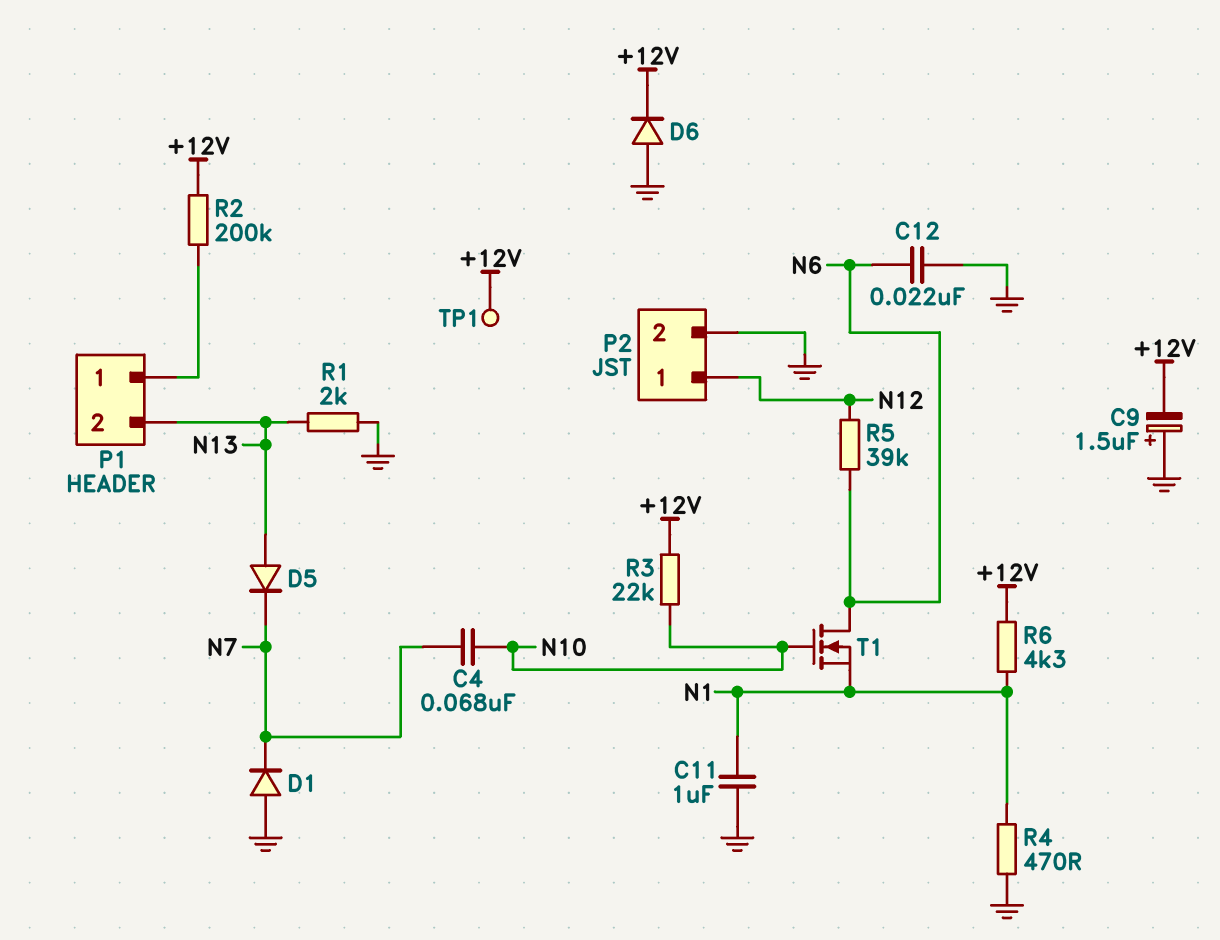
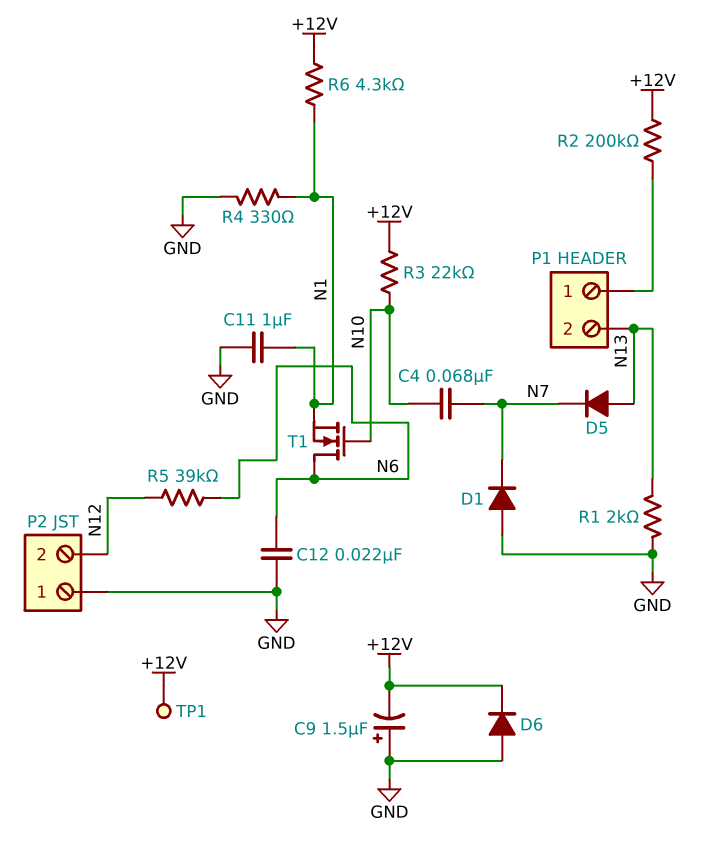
P2 pin 1: N12 -> GND
P2 pin 2: GND -> N12
R4: 470 (GND, N1) -> 330 (GND, N1)

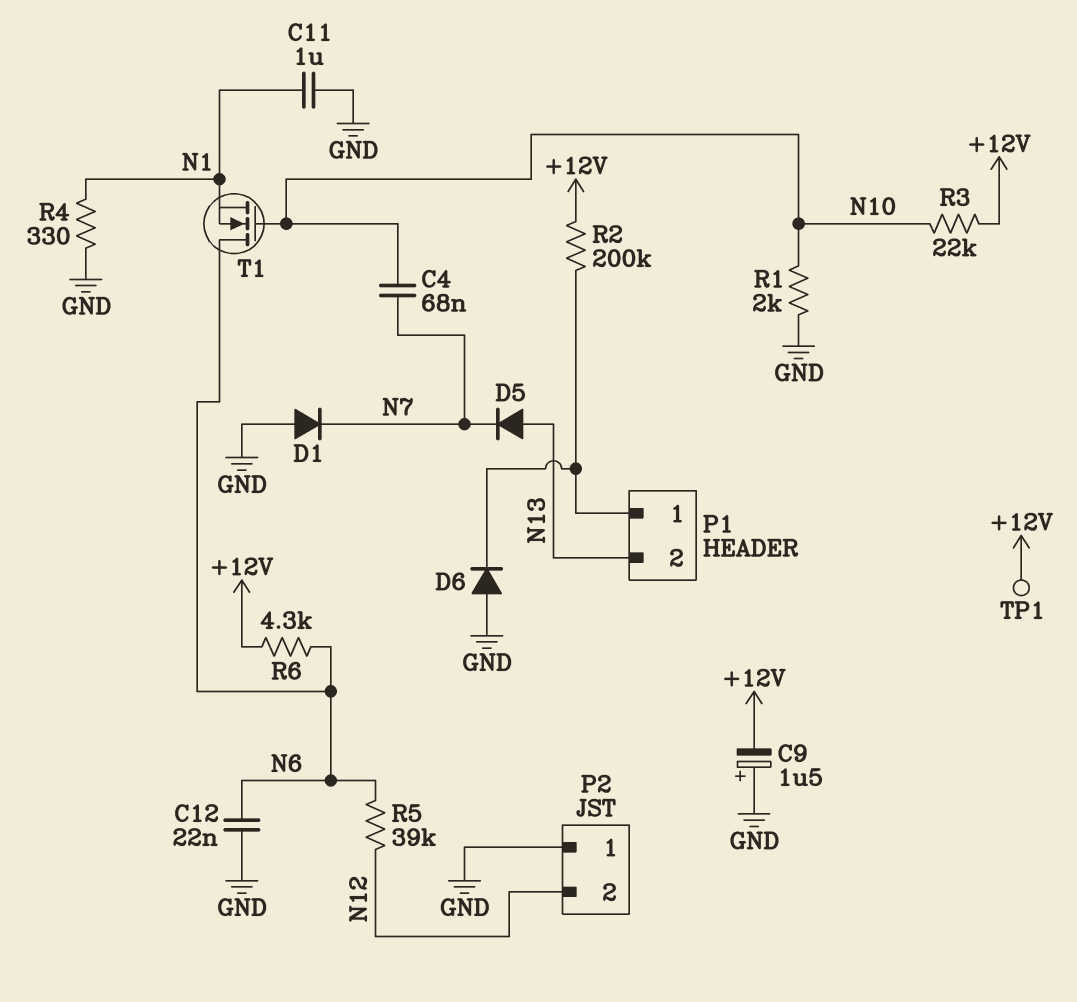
D6: diode (A GND, K +12V) -> diode (A GND, K P1/1)
R1: 2k (GND, N13) -> 2k (GND, N10)
R6: 4.3k (+12V, N1) -> 4.3k (+12V, N6)

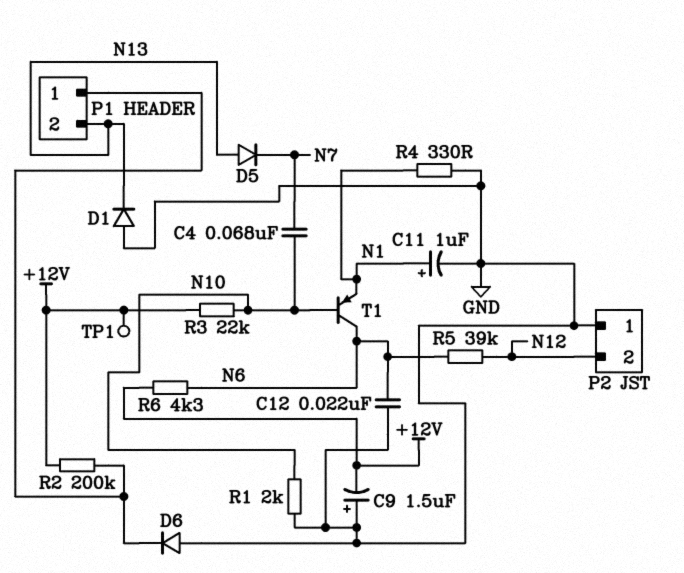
C11: 1uF (GND, N1) -> 1uF (plus N1, minus GND)
D1: diode (A GND, K N7) -> diode (A GND, K N13)
T1: NMOS (G N10, D N6, S N1) -> PNP (B N10, C N6, E N1)

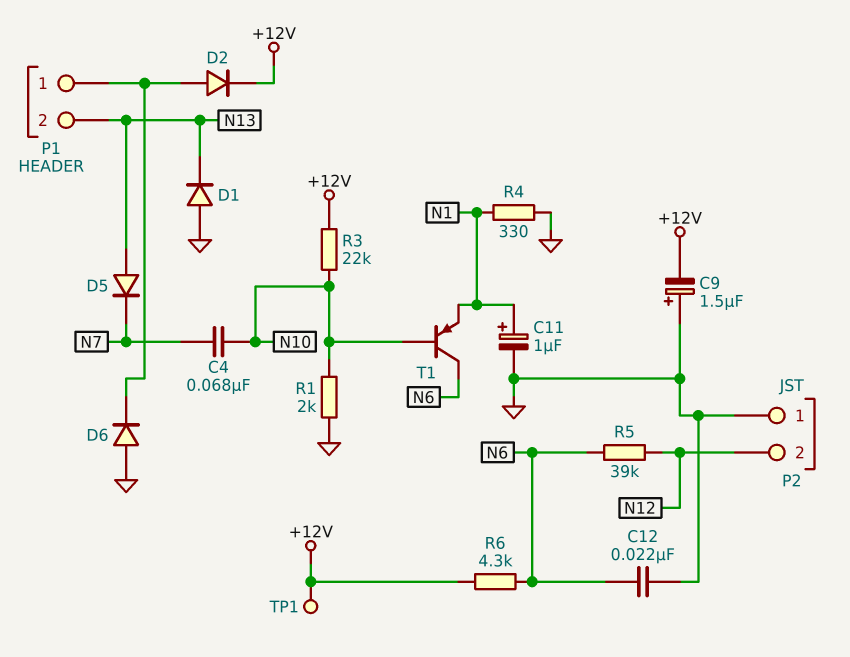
D2: none -> diode (A P1/1, K +12V)
R2: 200k (+12V, P1/1) -> none

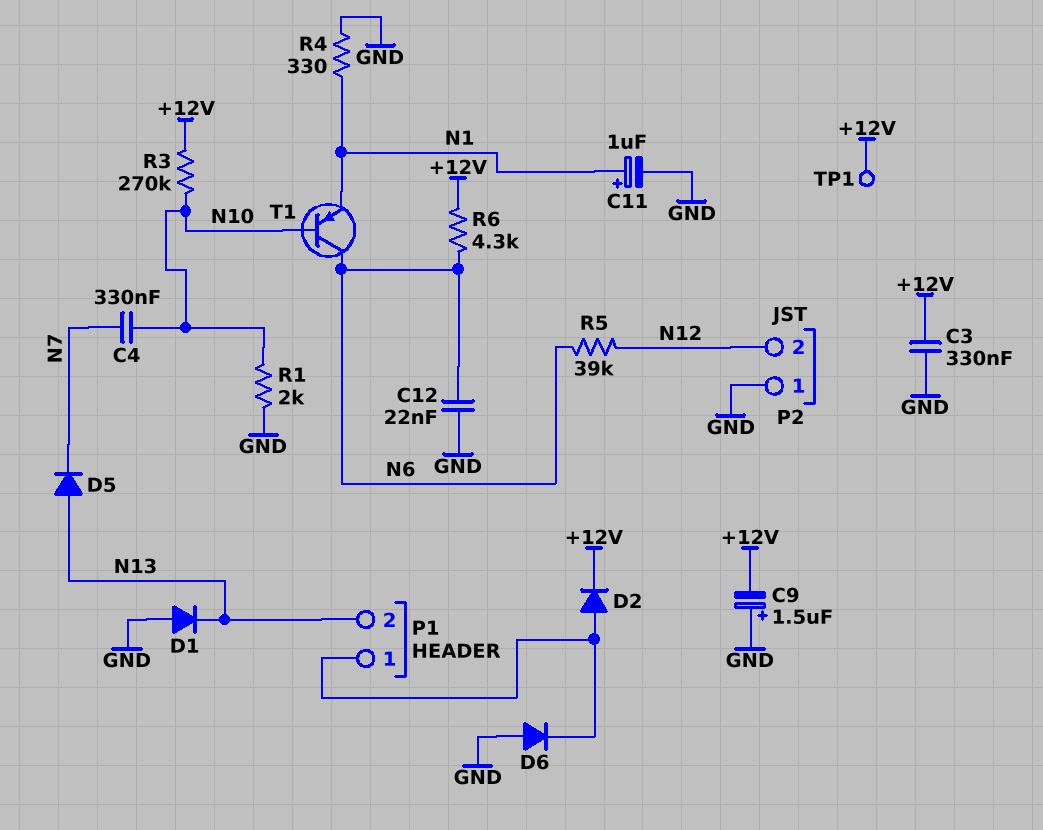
C3: none -> 330nF (+12V, GND)
C4: 68nF (N7, N10) -> 330nF (N7, N10)
R3: 22k (+12V, N10) -> 270k (+12V, N10)

